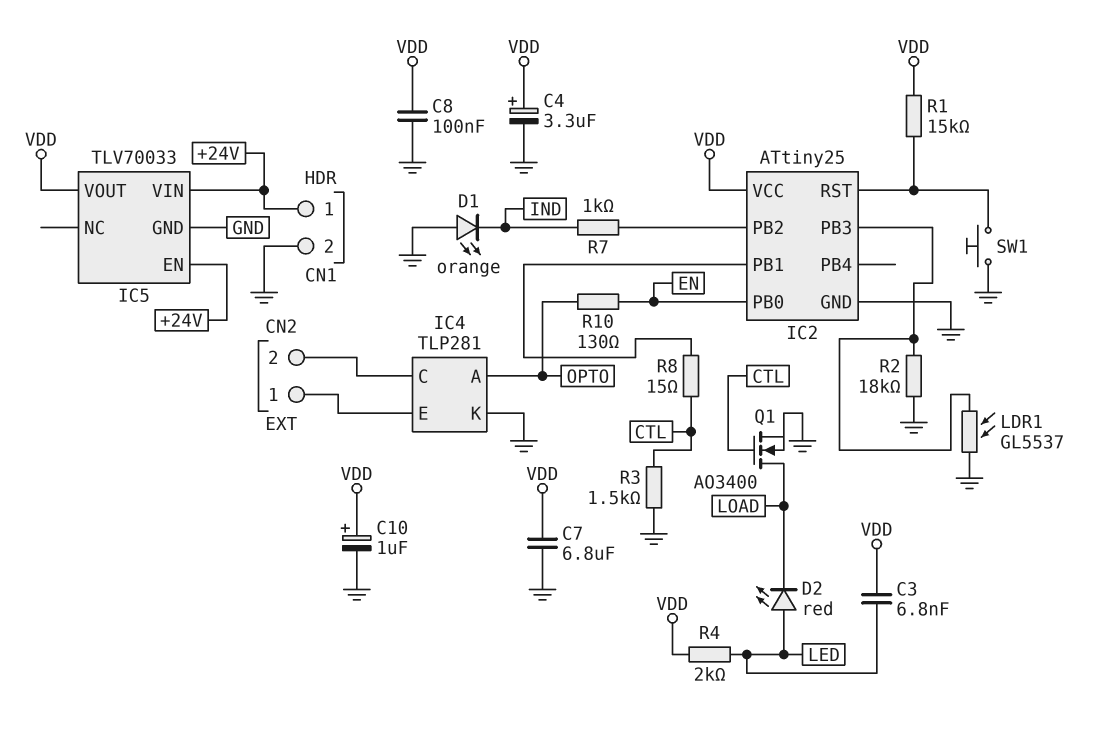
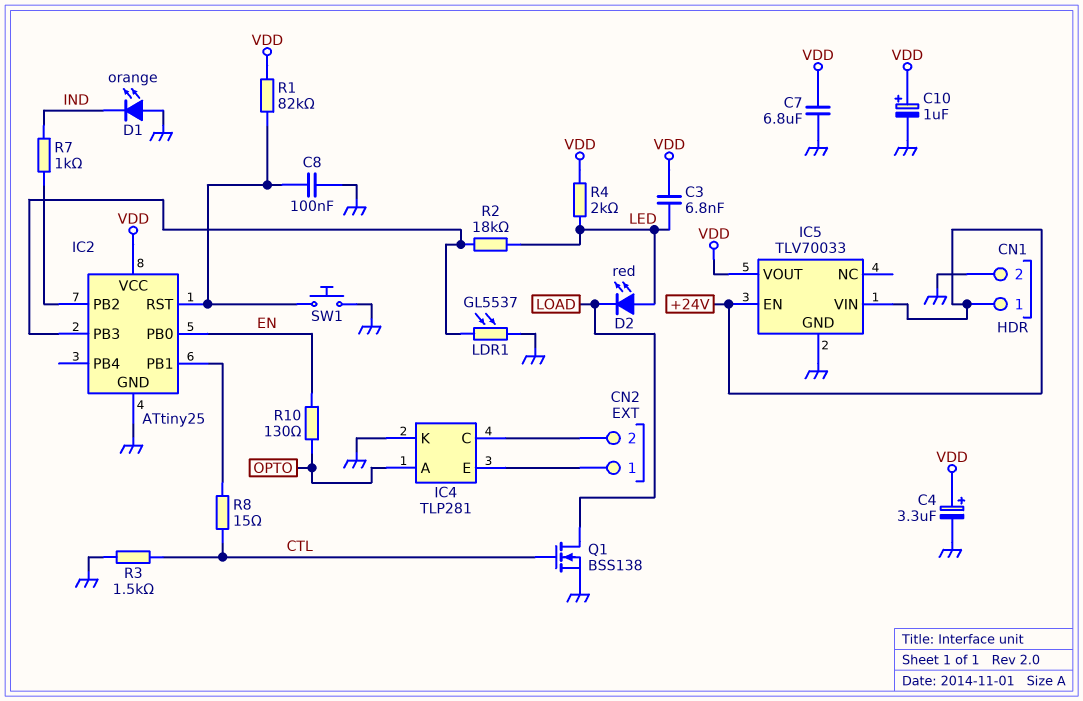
C8: 100nF (GND, VDD) -> 100nF (GND, IC2/RST)
Q1: NMOS AO3400 (G CTL, D LOAD, S GND) -> NMOS BSS138 (G CTL, D LOAD, S GND)
R1: 15k (IC2/RST, VDD) -> 82k (IC2/RST, VDD)
R2: 18k (GND, IC2/PB3) -> 18k (IC2/PB3, LED)

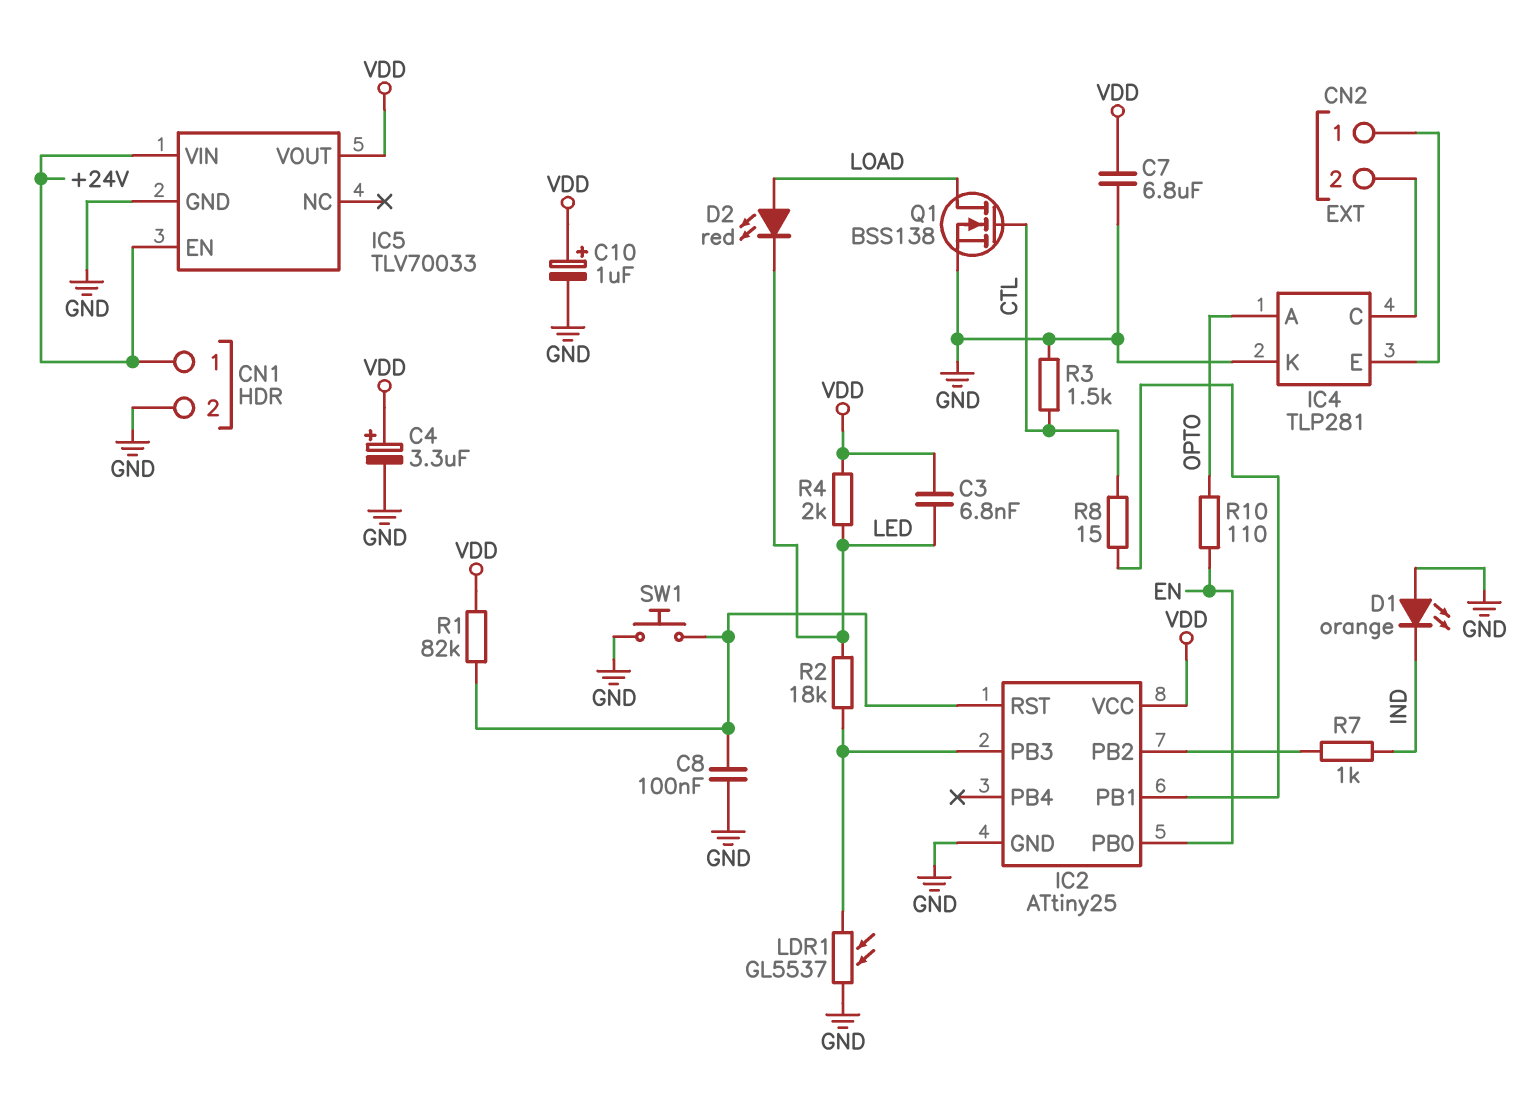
D2: LED red (A LED, K LOAD) -> LED red (A LOAD, K LED)
R10: 130 (EN, OPTO) -> 110 (EN, OPTO)

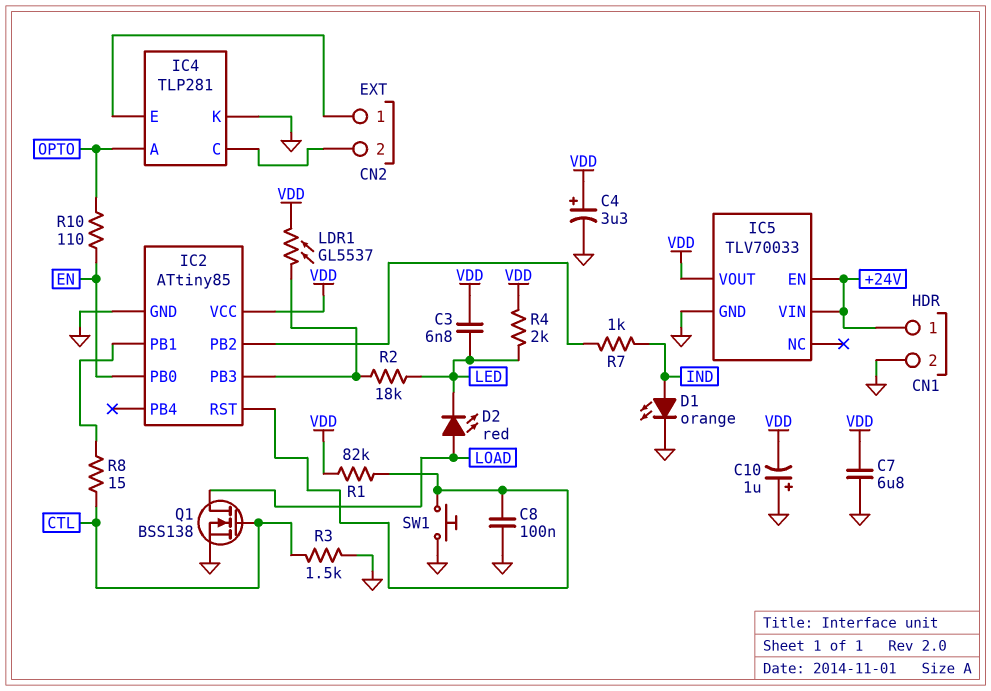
C10: 1uF (plus VDD, minus GND) -> 1uF (plus GND, minus VDD)
D1: LED orange (A GND, K IND) -> LED orange (A IND, K GND)
IC2: ATtiny25 -> ATtiny85
LDR1: GL5537 (GND, IC2/PB3) -> GL5537 (IC2/PB3, VDD)

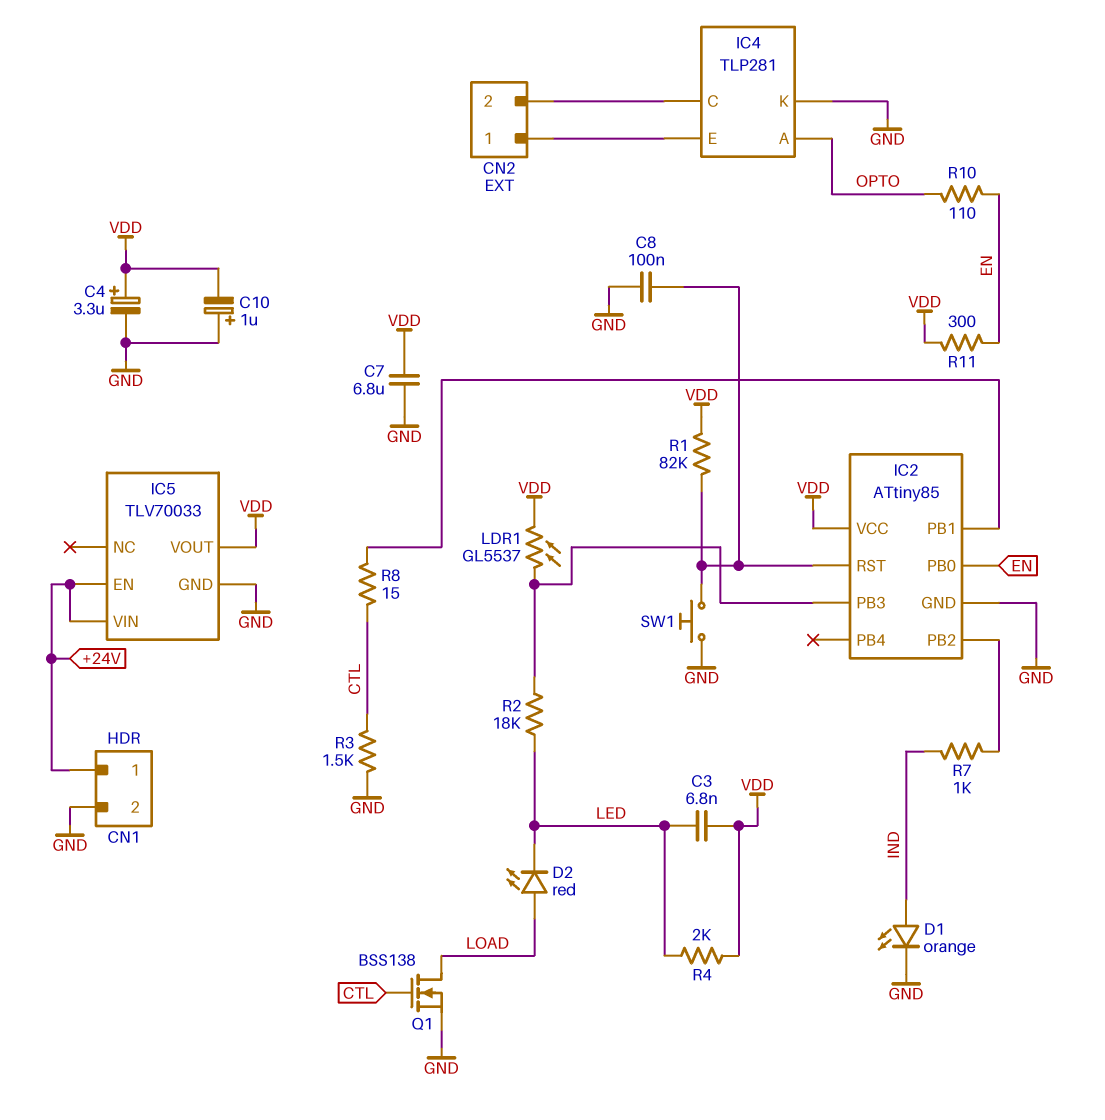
R11: none -> 300 (EN, VDD)

